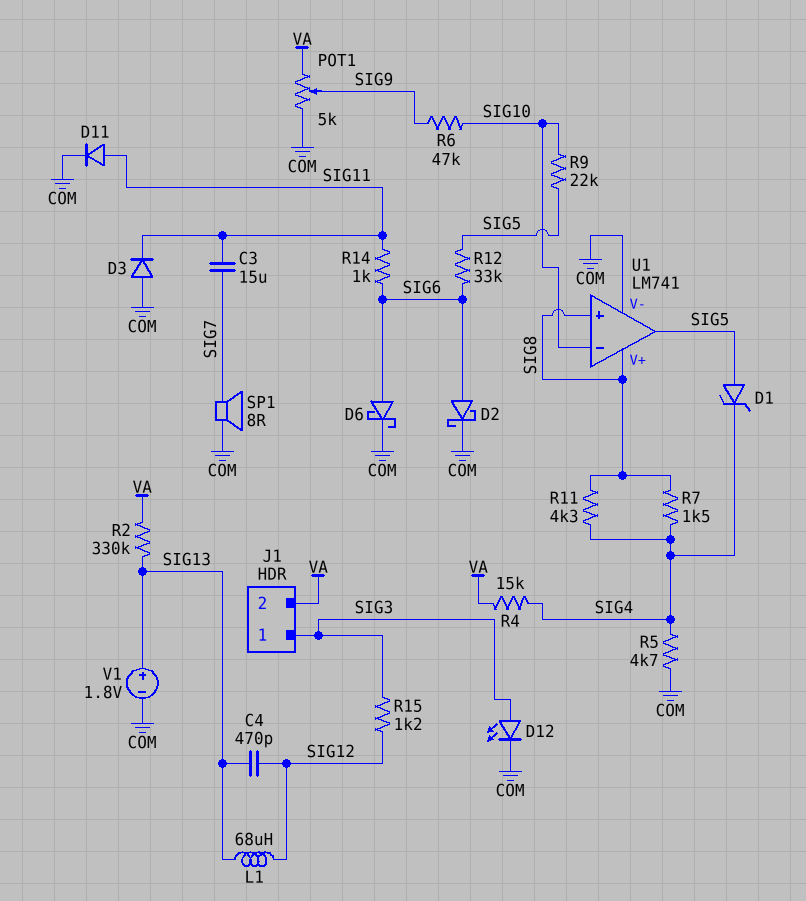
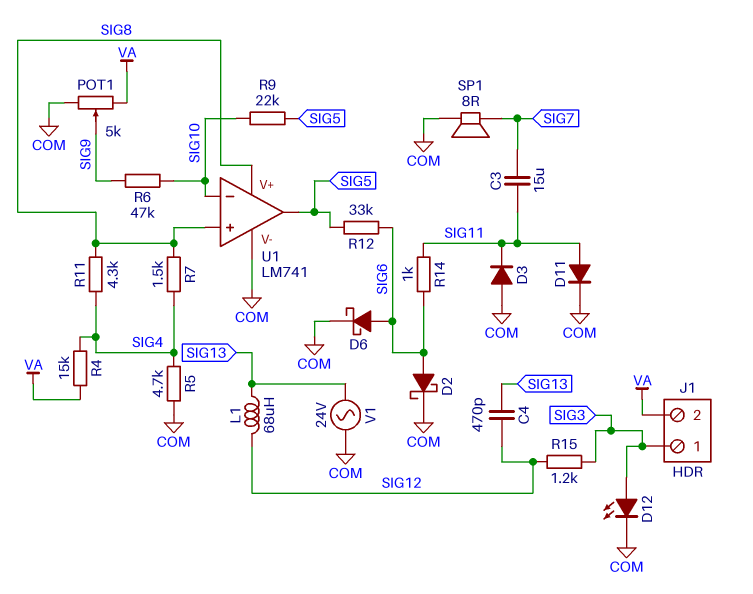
D1: zener (A SIG5, K SIG4) -> none
R2: 330k (SIG13, VA) -> none
V1: 1.8V (plus SIG13, minus COM) -> AC 24V (COM, SIG13)

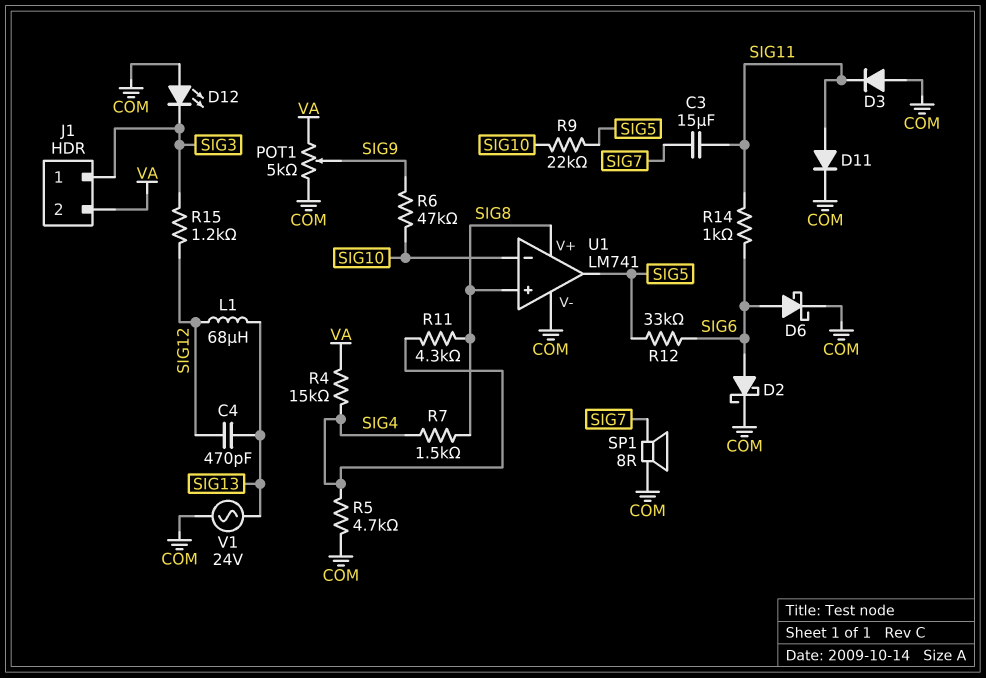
D12: LED (A SIG3, K COM) -> LED (A COM, K SIG3)

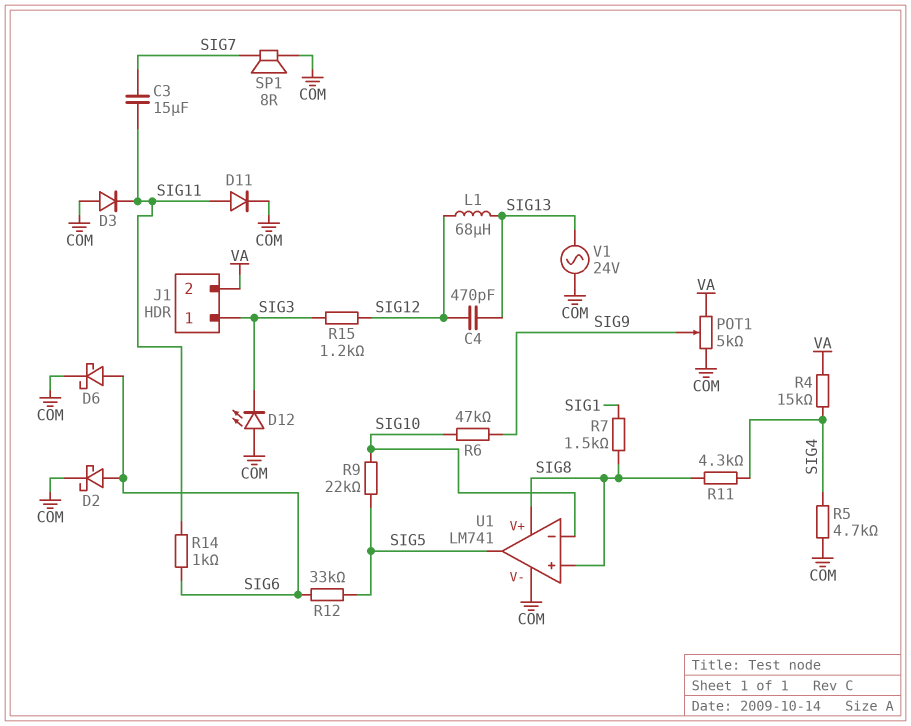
R7: 1.5k (SIG4, SIG8) -> 1.5k (SIG1, SIG8)

